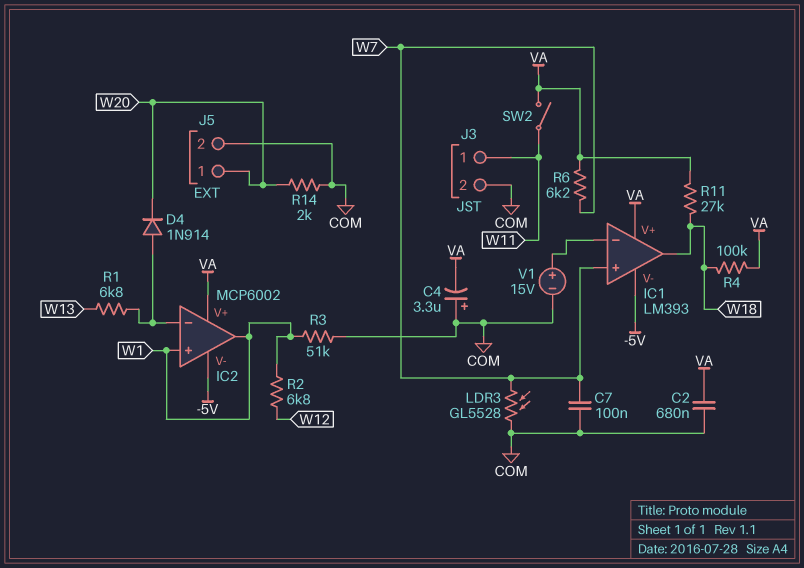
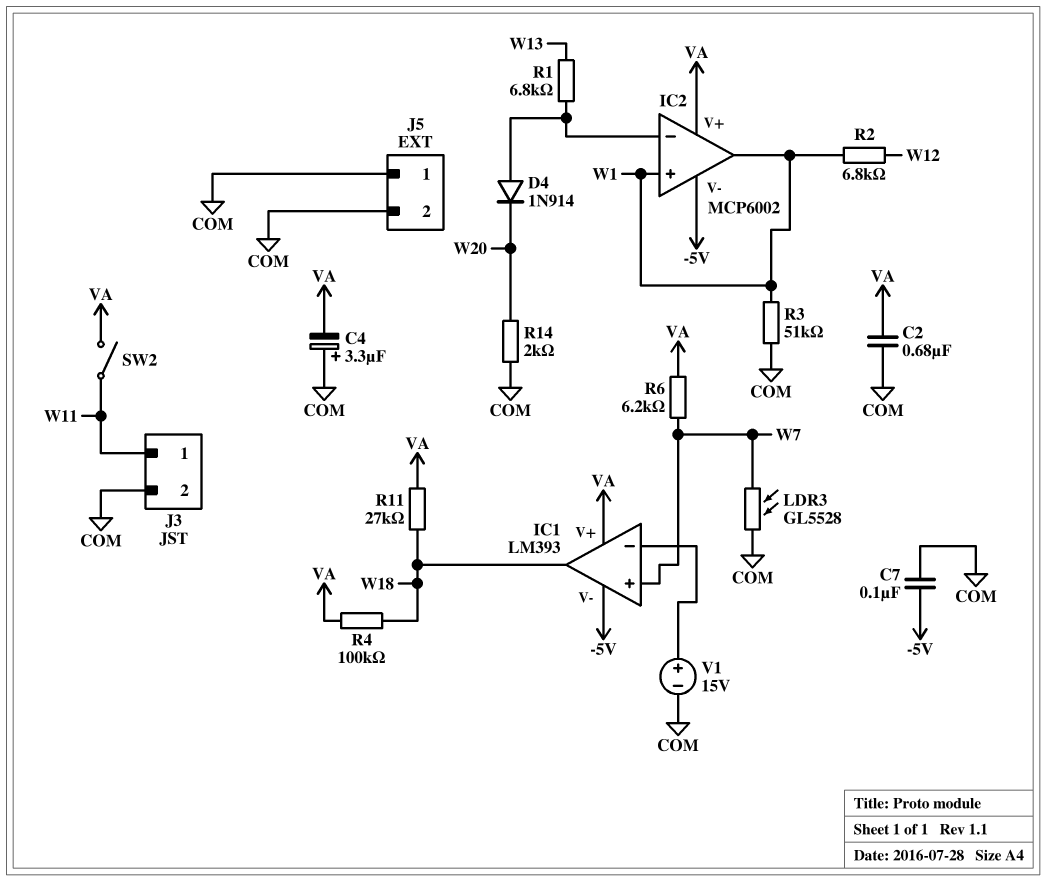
C7: 100nF (COM, W7) -> 100nF (-5V, COM)
J5 pin 1: W20 -> COM

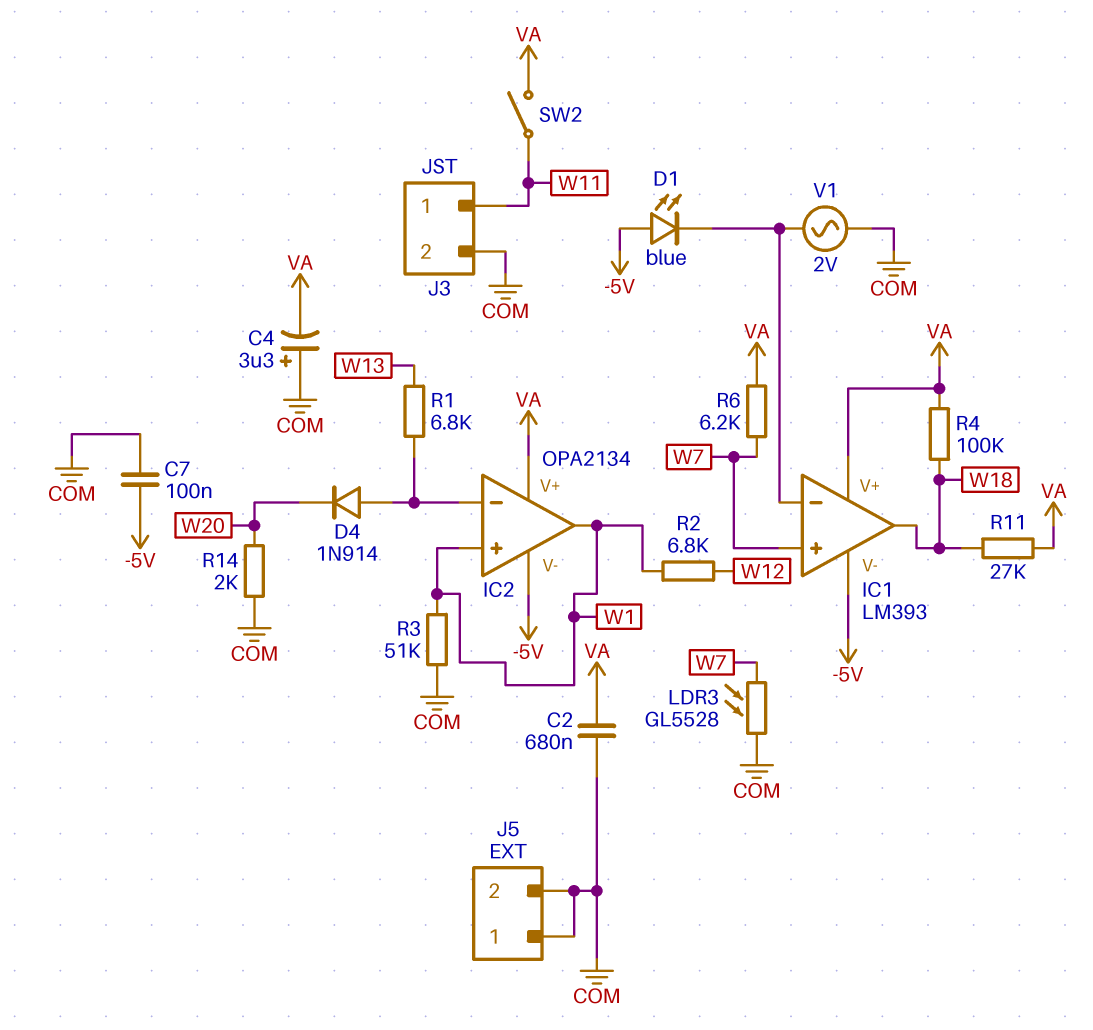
D1: none -> LED blue (A -5V, K IC1/in-)
IC2: MCP6002 -> OPA2134
V1: 15V (plus IC1/in-, minus COM) -> AC 2V (COM, IC1/in-)

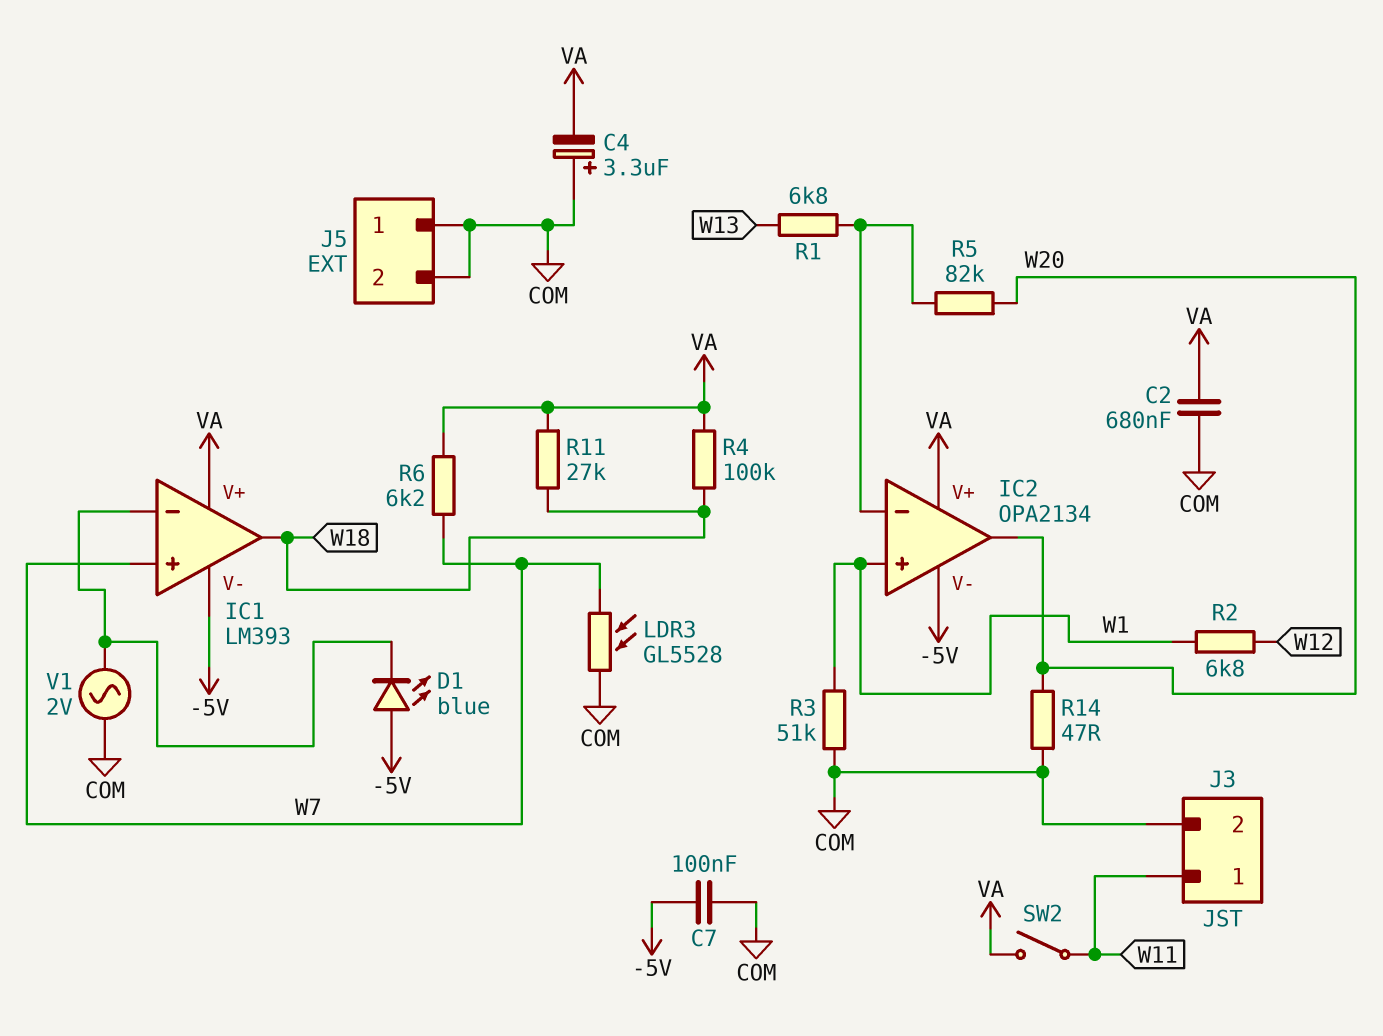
D4: diode 1N914 (A IC2/in-, K W20) -> none
IC2 pin out: W1 -> W20
R5: none -> 82k (IC2/in-, W20)
R14: 2k (COM, W20) -> 47 (COM, W20)

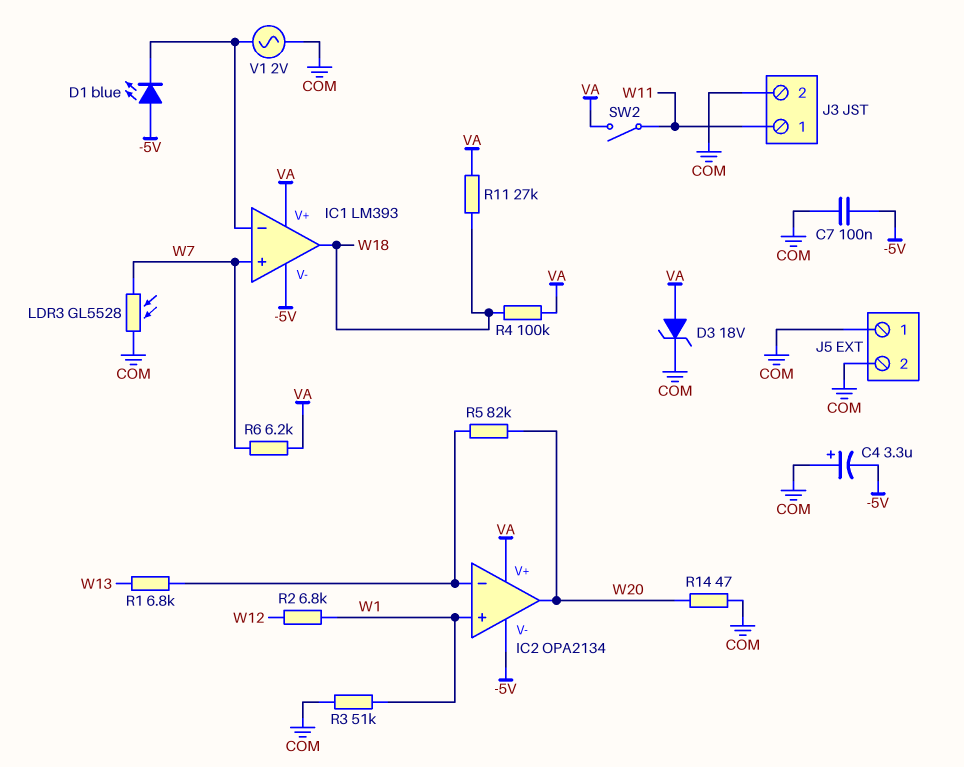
C2: 680nF (COM, VA) -> none
C4: 3.3uF (plus COM, minus VA) -> 3.3uF (plus COM, minus -5V)
D3: none -> zener 18V (A VA, K COM)

